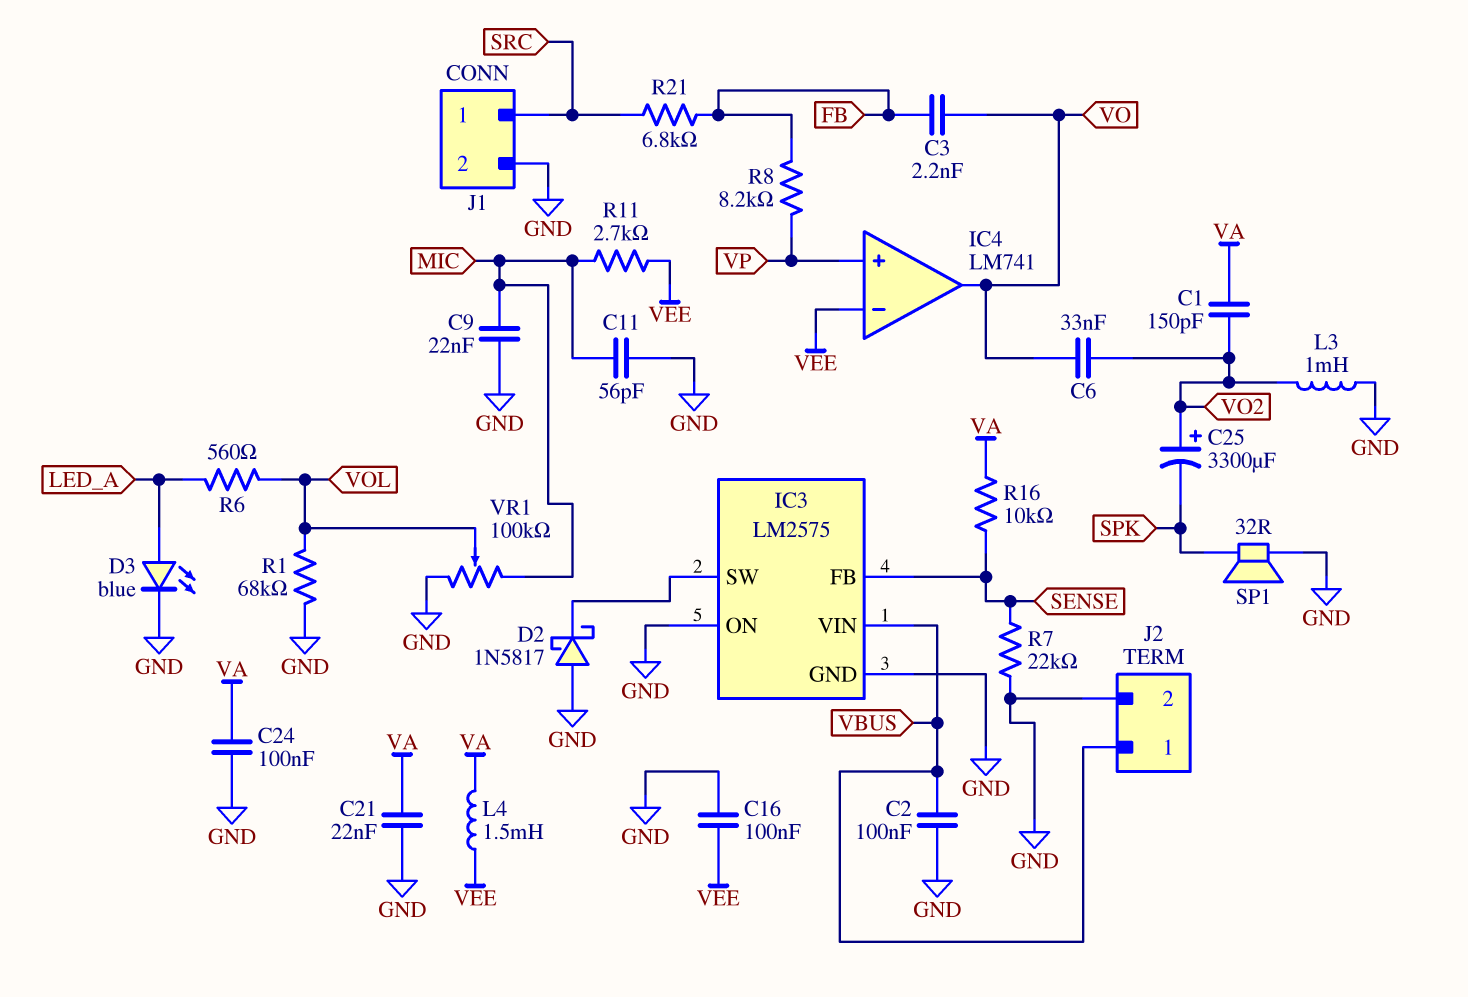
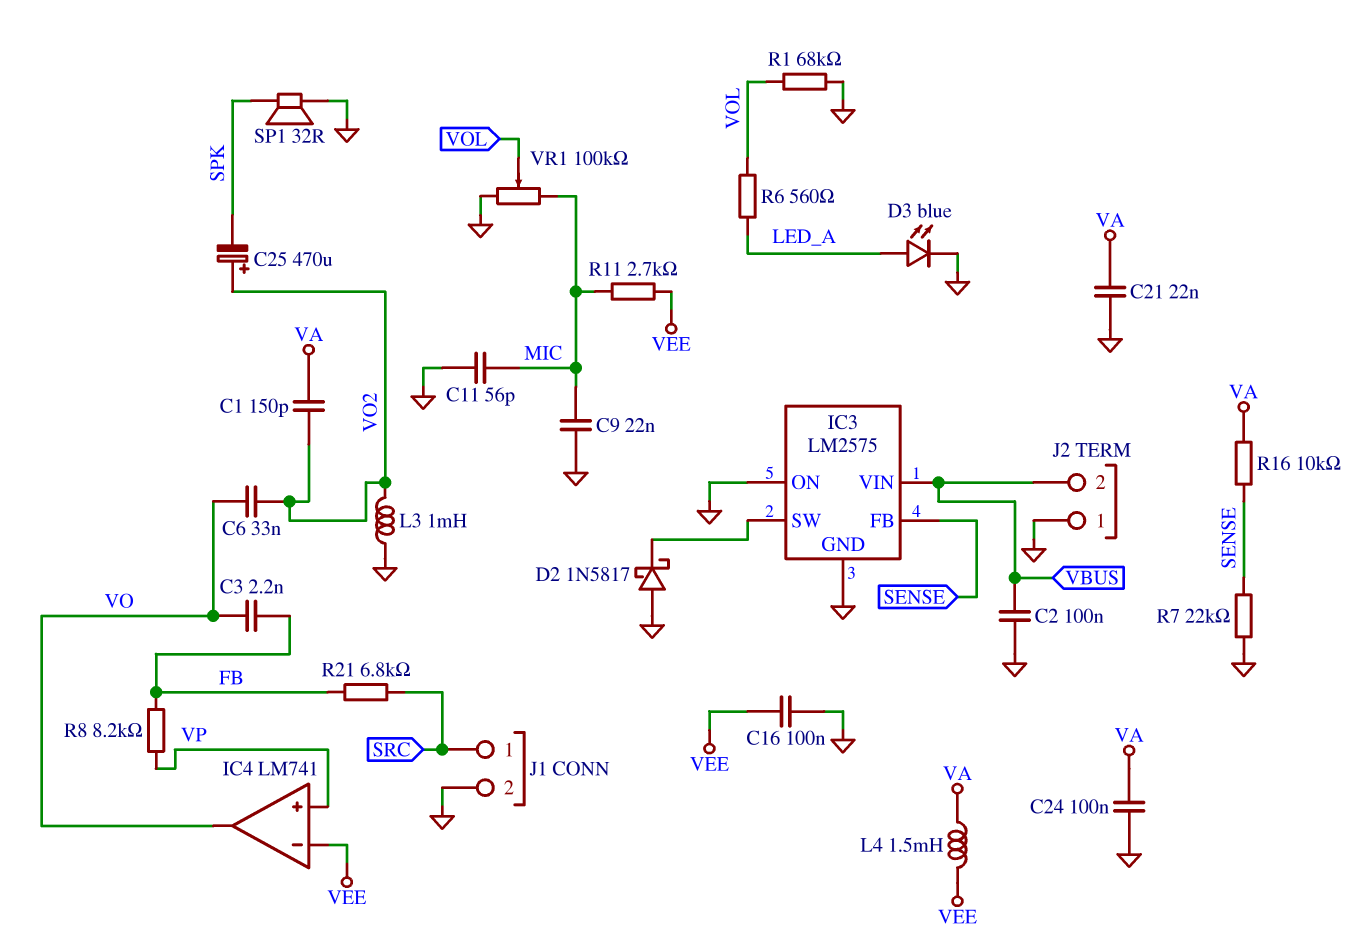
C25: 3300uF (plus VO2, minus SPK) -> 470uF (plus VO2, minus SPK)
J2 pin 1: VBUS -> GND
J2 pin 2: GND -> VBUS

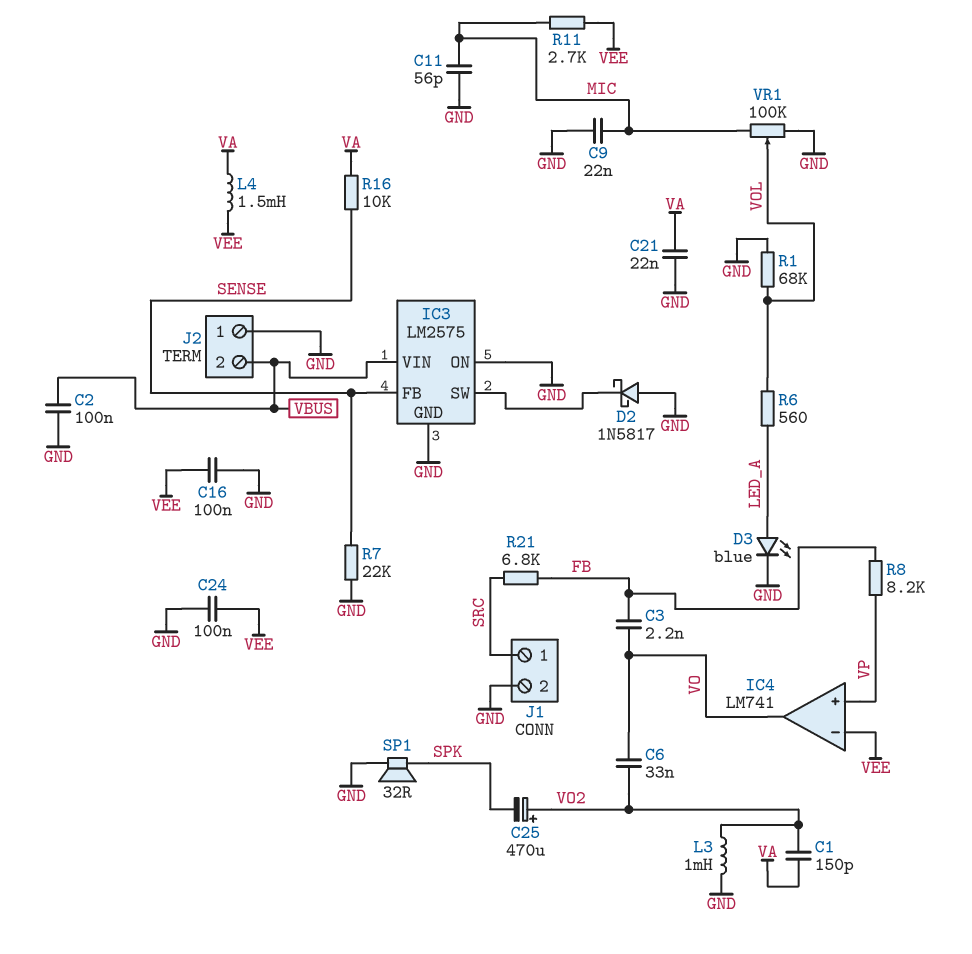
C24: 100nF (GND, VA) -> 100nF (GND, VEE)

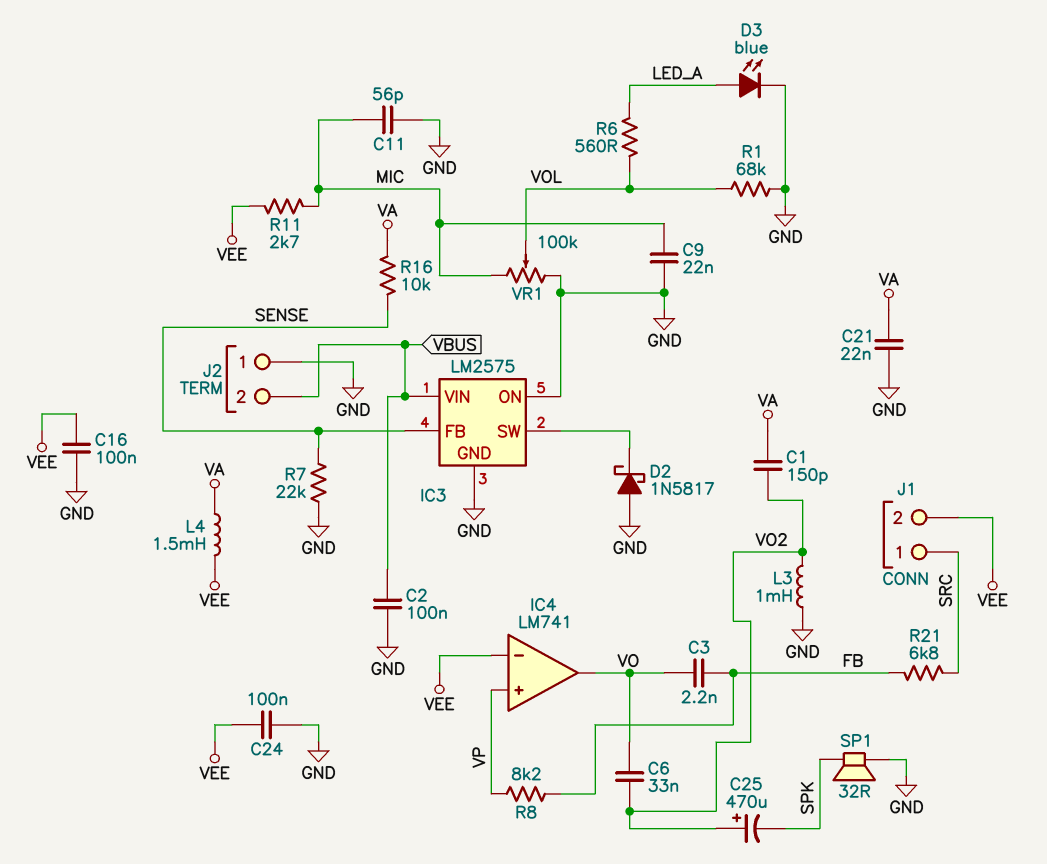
J1 pin 2: GND -> VEE

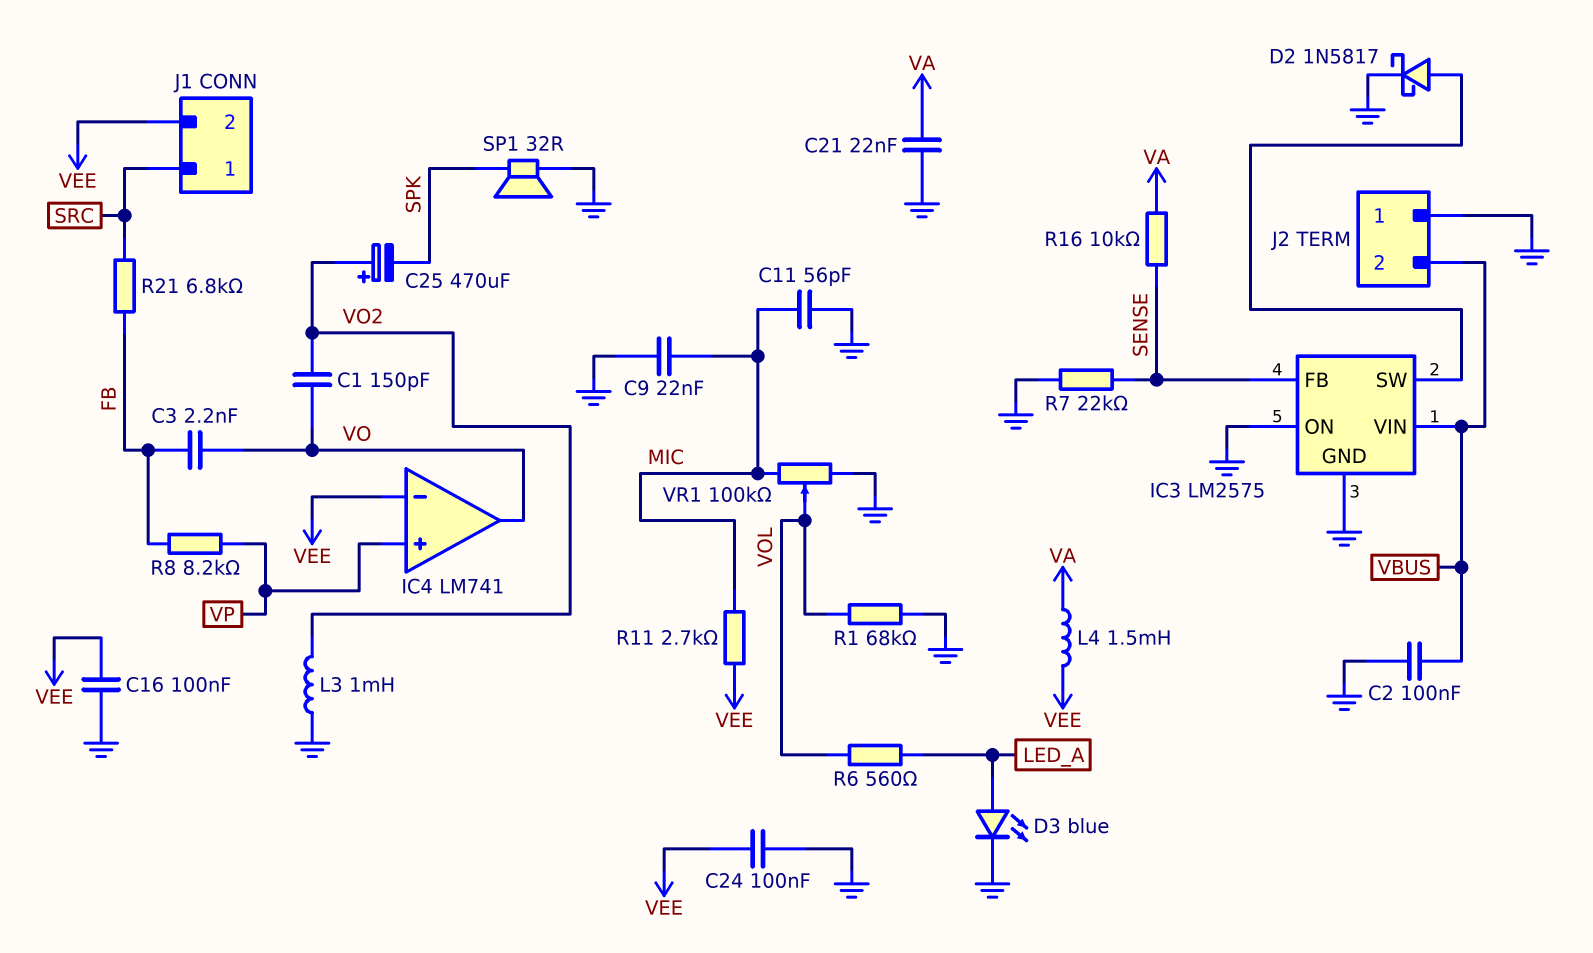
C1: 150pF (VA, VO2) -> 150pF (VO, VO2)
C6: 33nF (VO, VO2) -> none
D2: schottky 1N5817 (A GND, K IC3/SW) -> schottky 1N5817 (A IC3/SW, K GND)

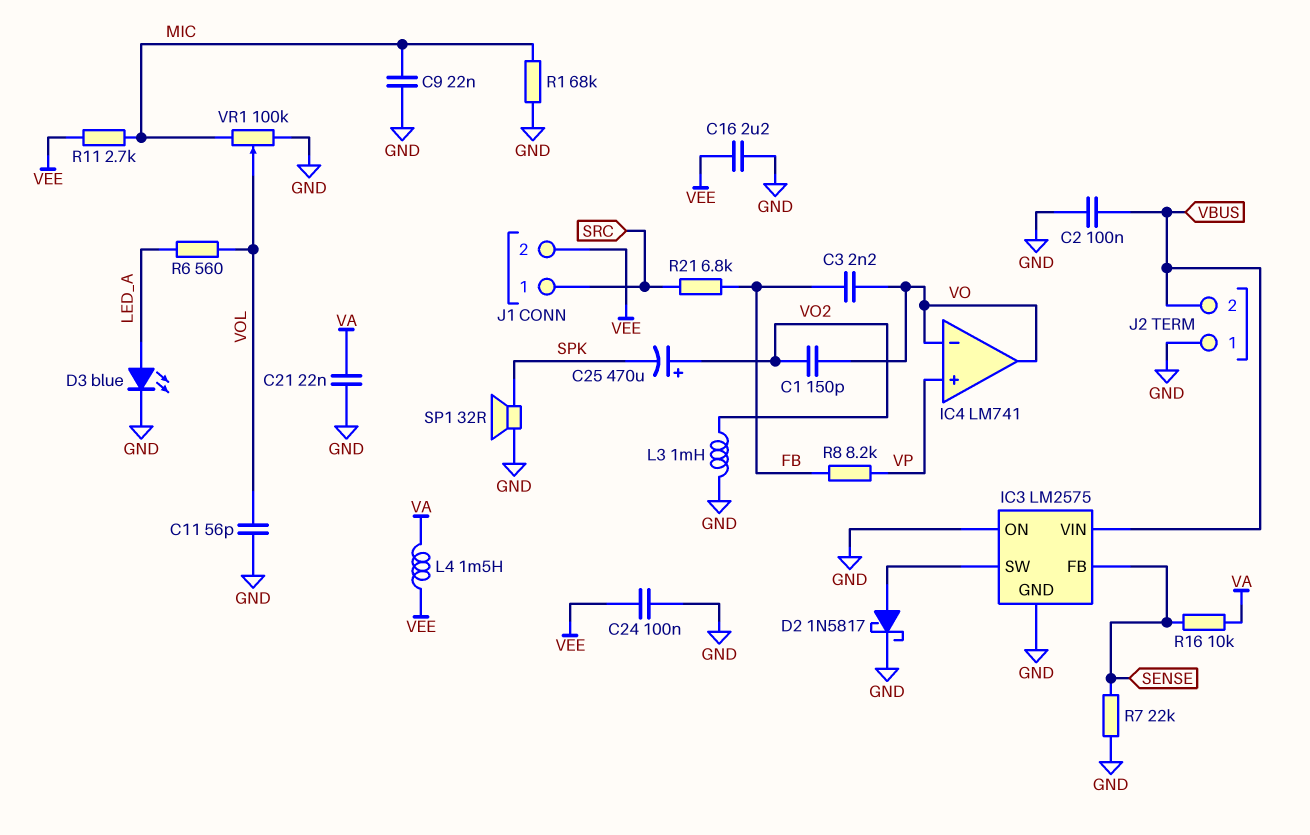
C11: 56pF (GND, MIC) -> 56pF (GND, VOL)
C16: 100nF (GND, VEE) -> 2.2uF (GND, VEE)
IC4 pin in-: VEE -> VO
R1: 68k (GND, VOL) -> 68k (GND, MIC)

